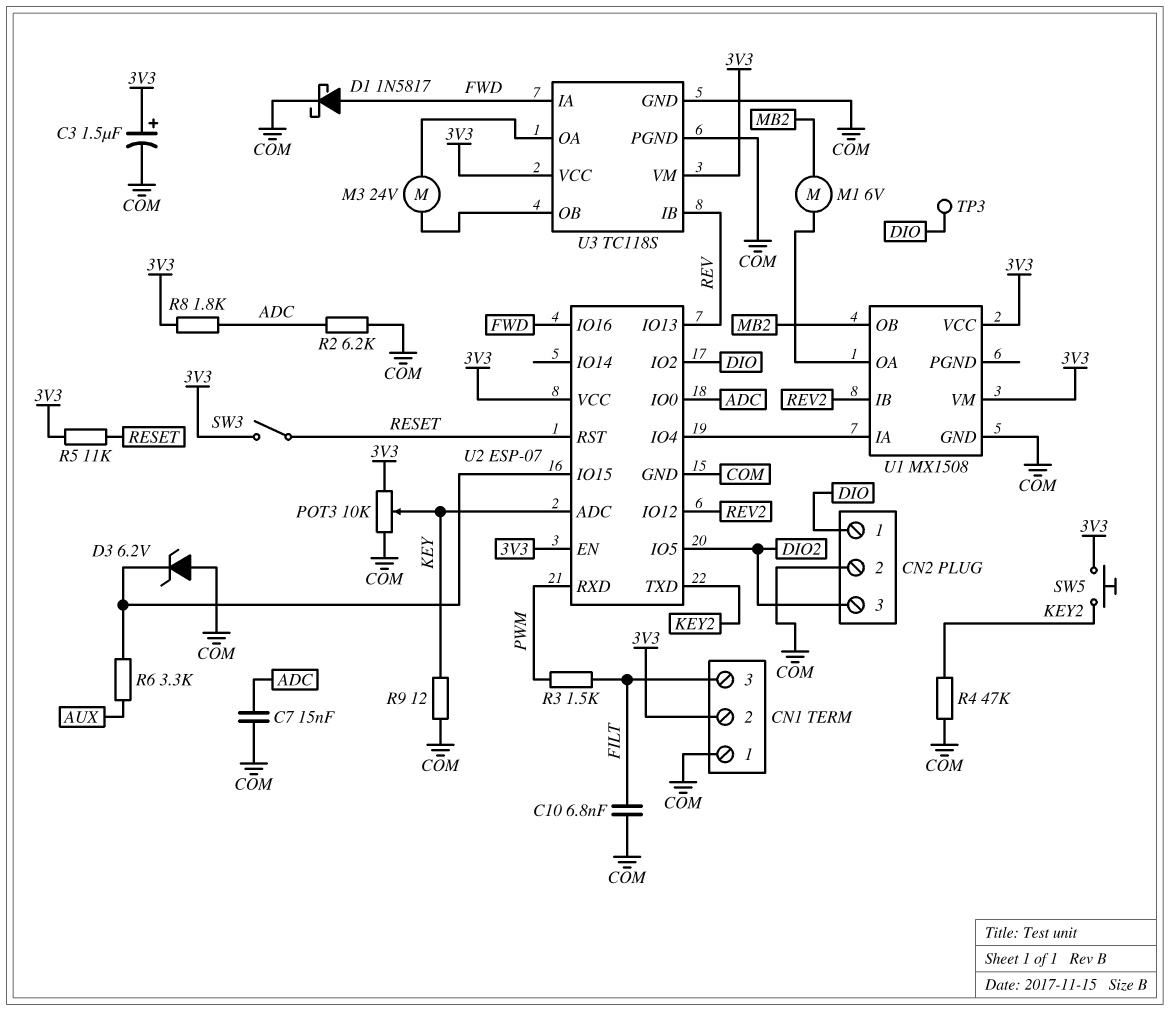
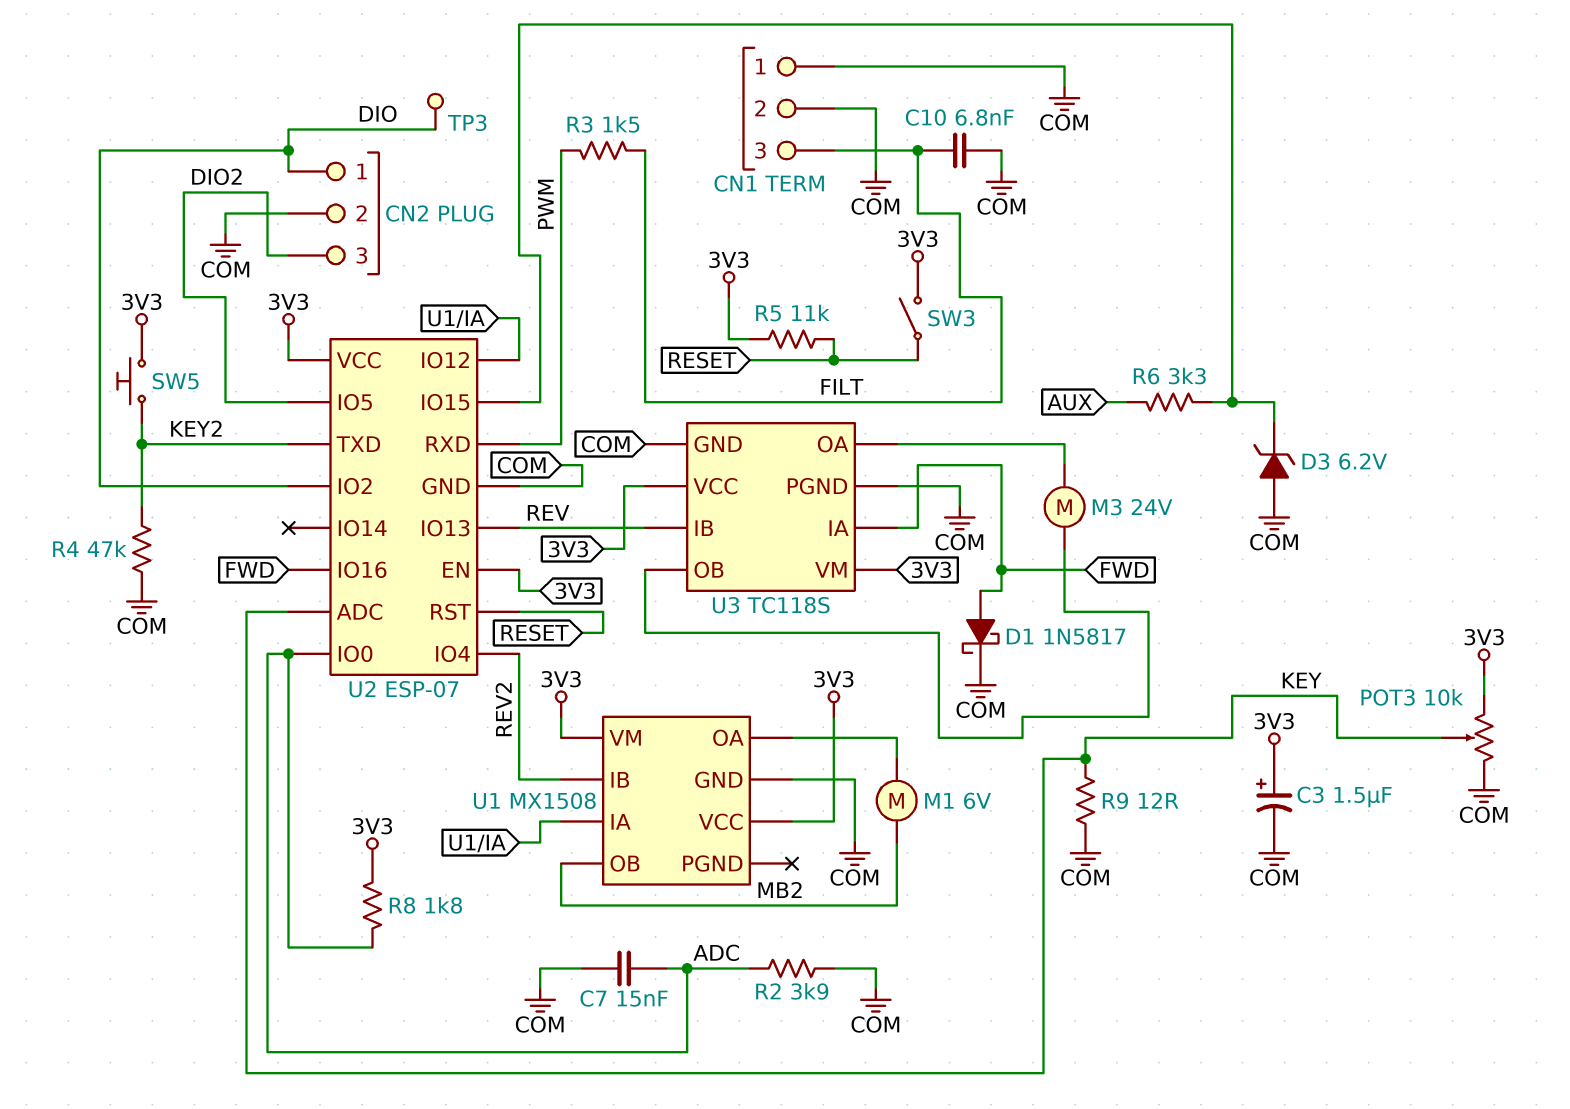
CN1 pin 2: 3V3 -> COM
R2: 6.2k (ADC, COM) -> 3.9k (ADC, COM)
U2 pin IO4: U1/IA -> REV2
U2 pin IO12: REV2 -> U1/IA

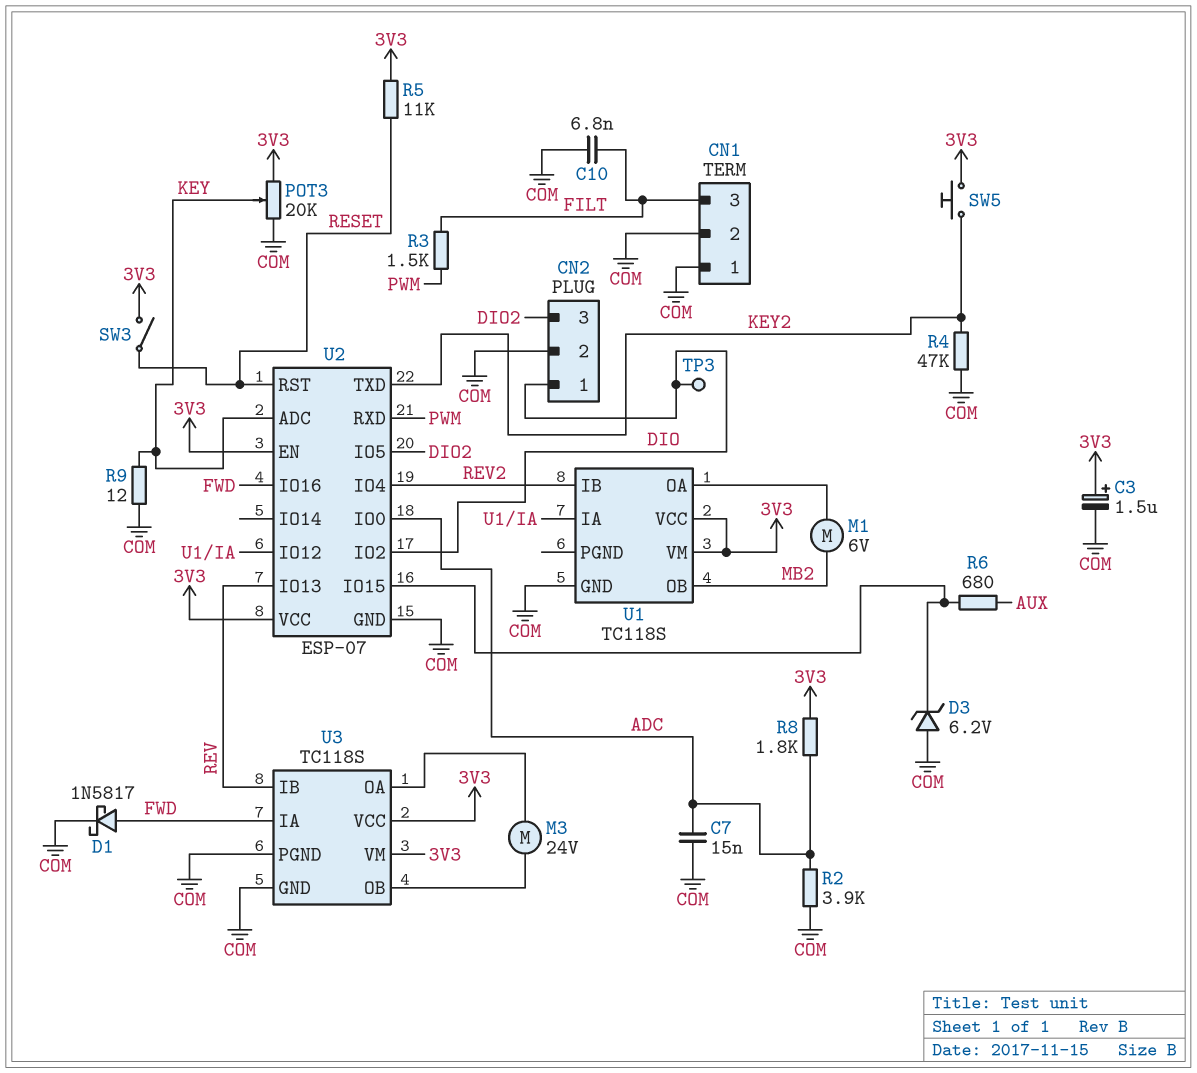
POT3: 10k (3V3, COM, wiper KEY) -> 20k (3V3, COM, wiper KEY)
R6: 3.3k (AUX, U2/IO15) -> 680 (AUX, U2/IO15)
U1: MX1508 -> TC118S

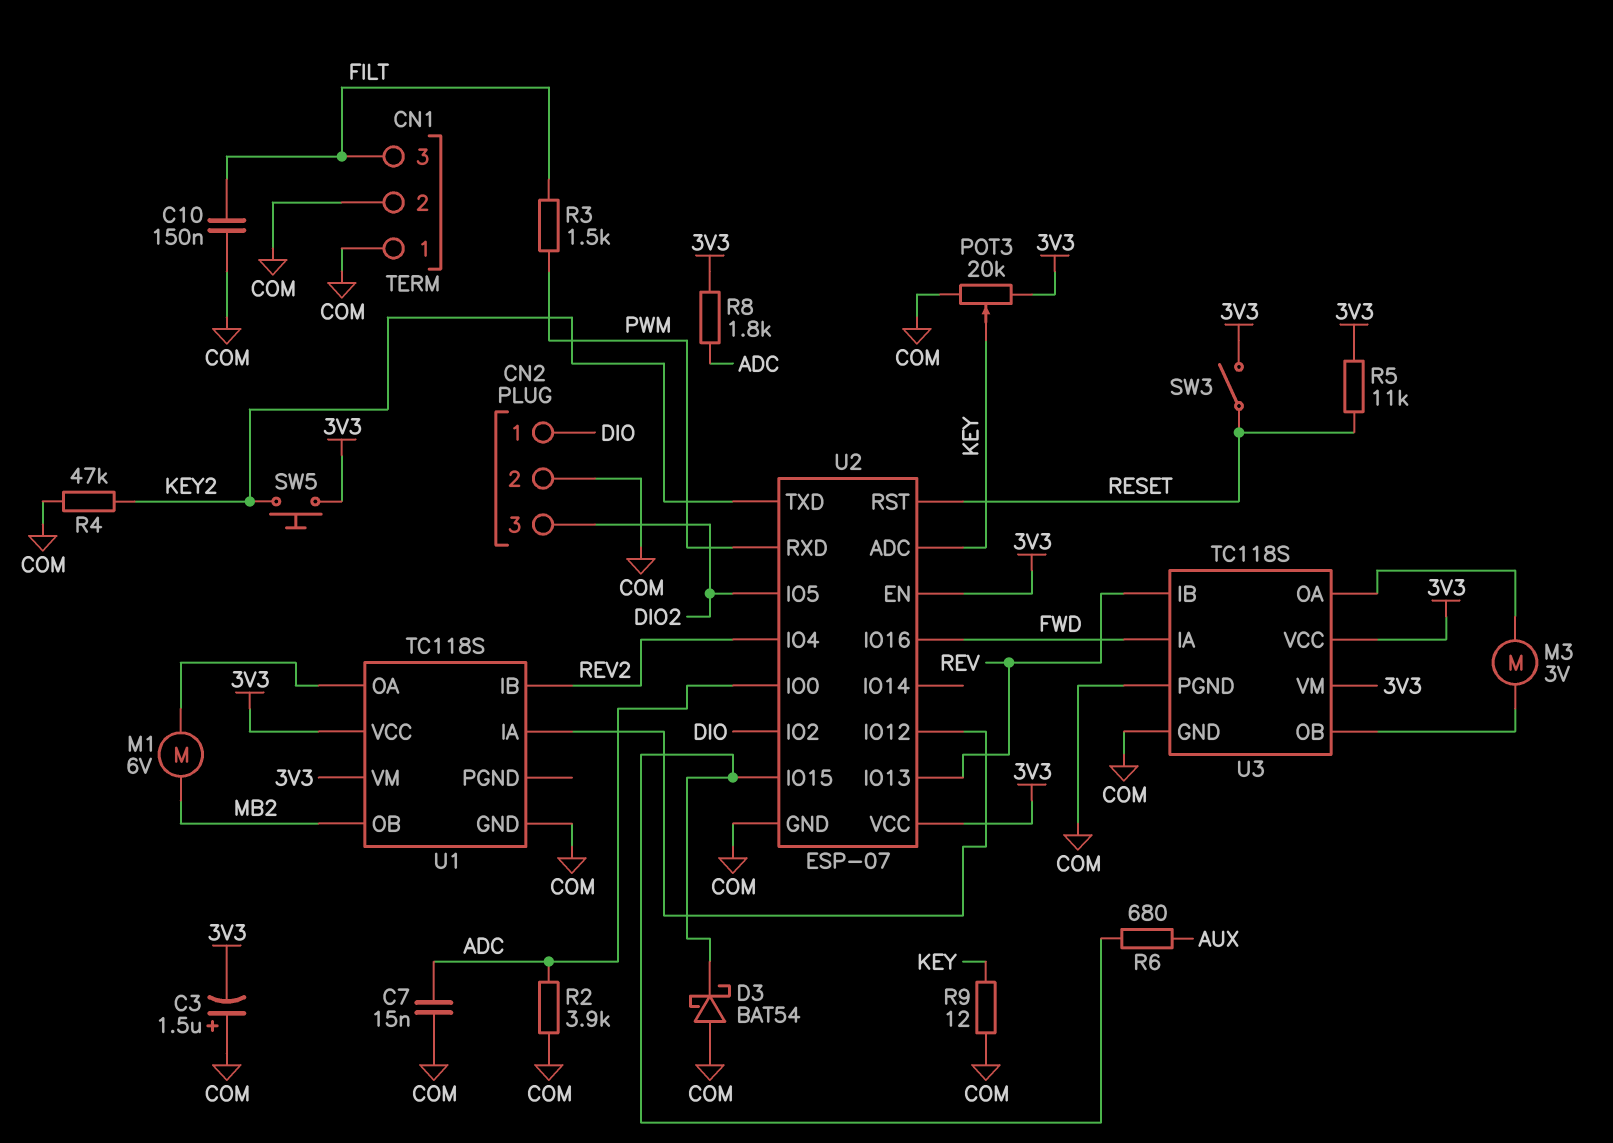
C3: 1.5uF (plus 3V3, minus COM) -> 1.5uF (plus COM, minus 3V3)
C10: 6.8nF (COM, FILT) -> 150nF (COM, FILT)
D1: schottky 1N5817 (A FWD, K COM) -> none
D3: zener 6.2V (A COM, K U2/IO15) -> schottky BAT54 (A COM, K U2/IO15)
M3: motor 24V (U3/OA, U3/OB) -> motor 3V (U3/OA, U3/OB)
TP3: test point (DIO) -> none

